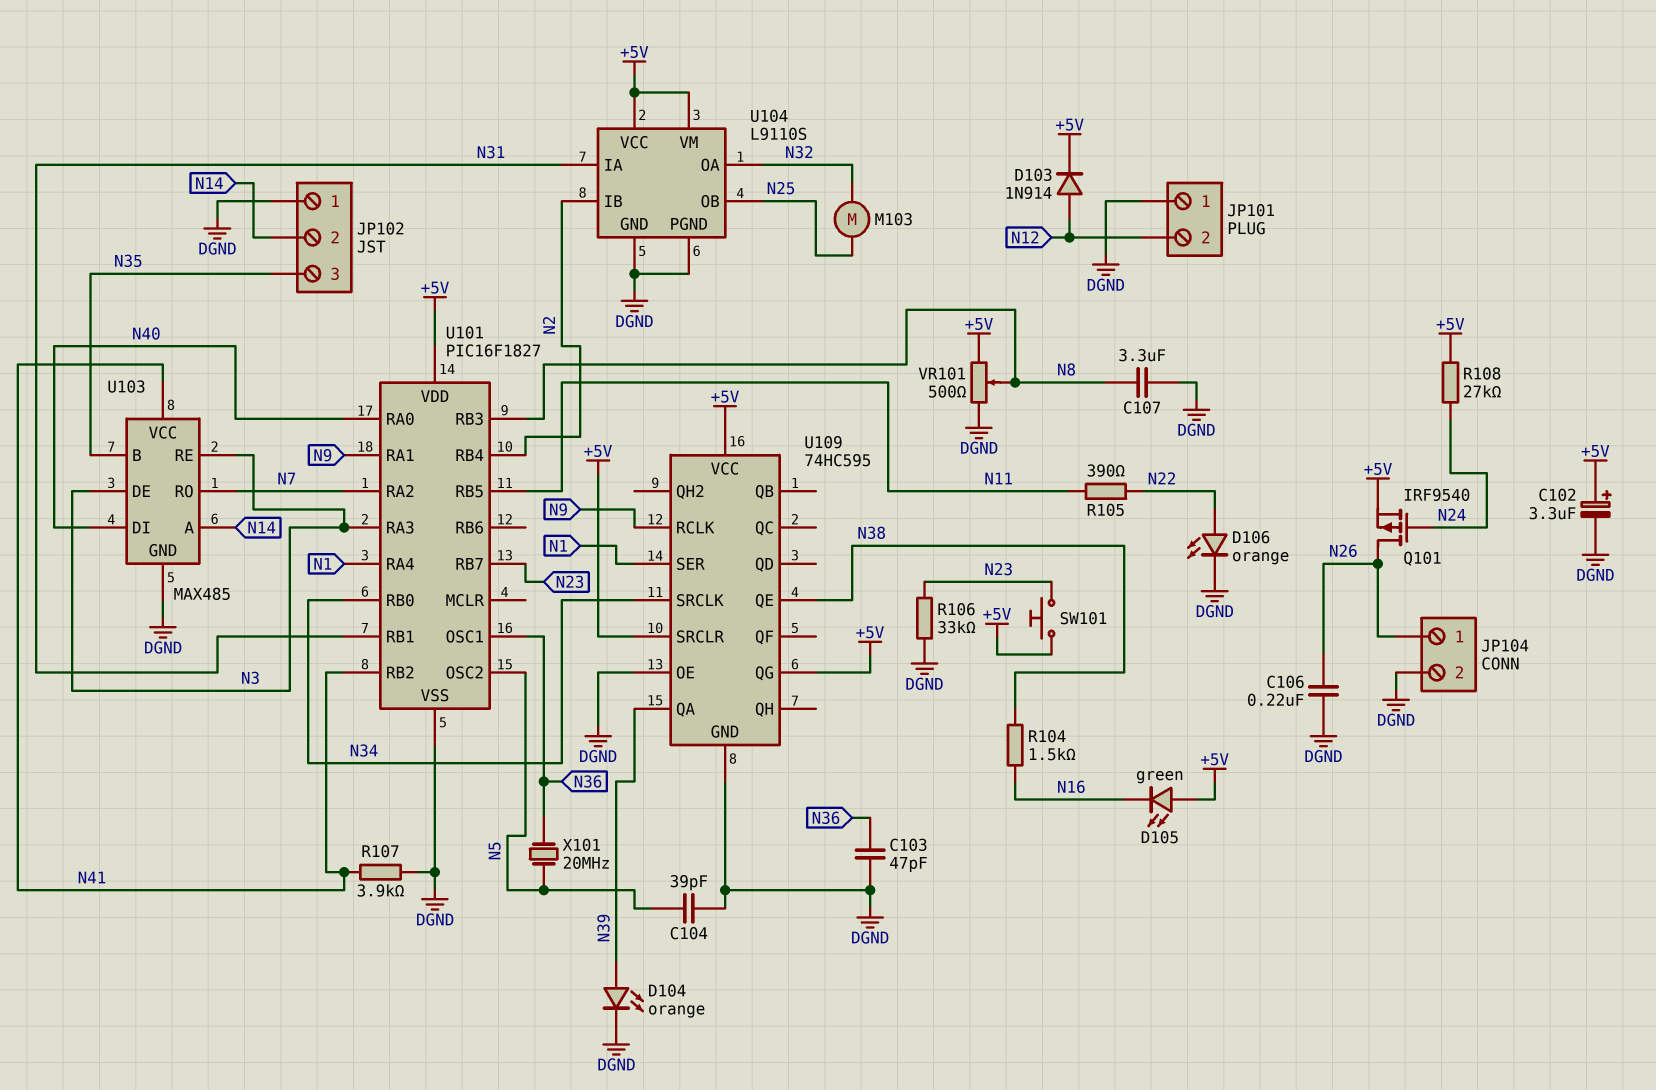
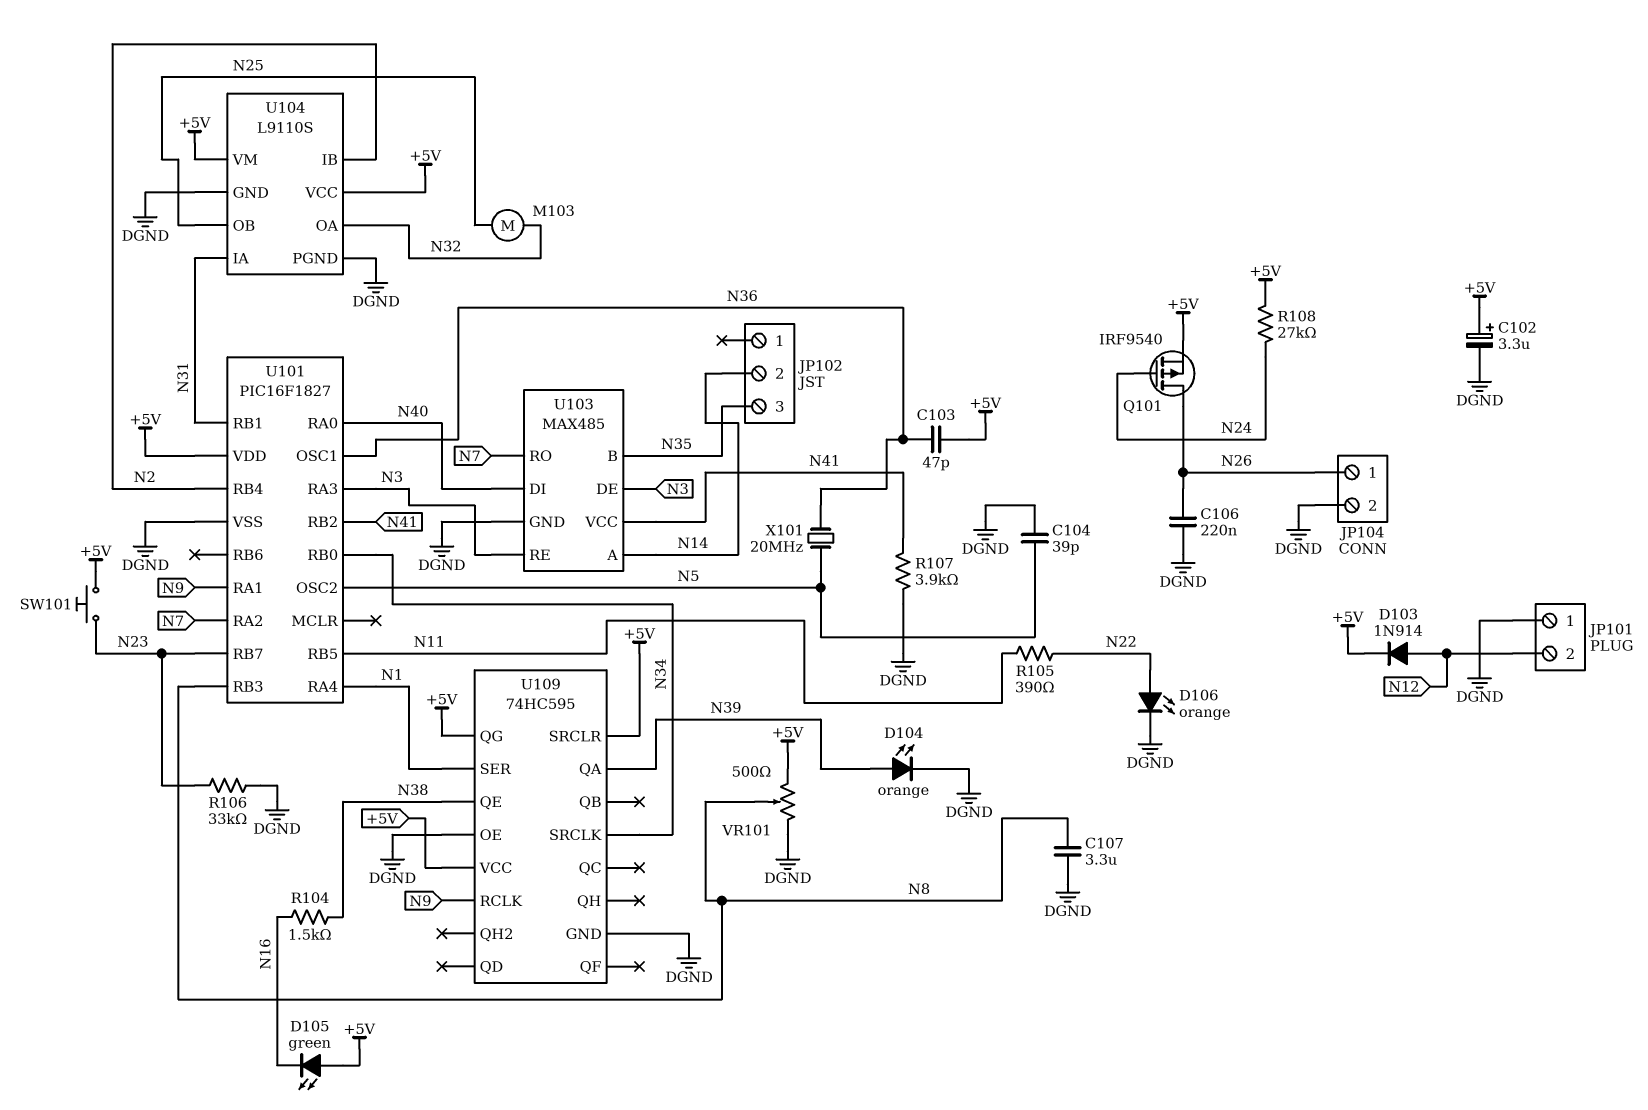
C103: 47pF (DGND, N36) -> 47pF (+5V, N36)
JP102 pin 1: DGND -> none

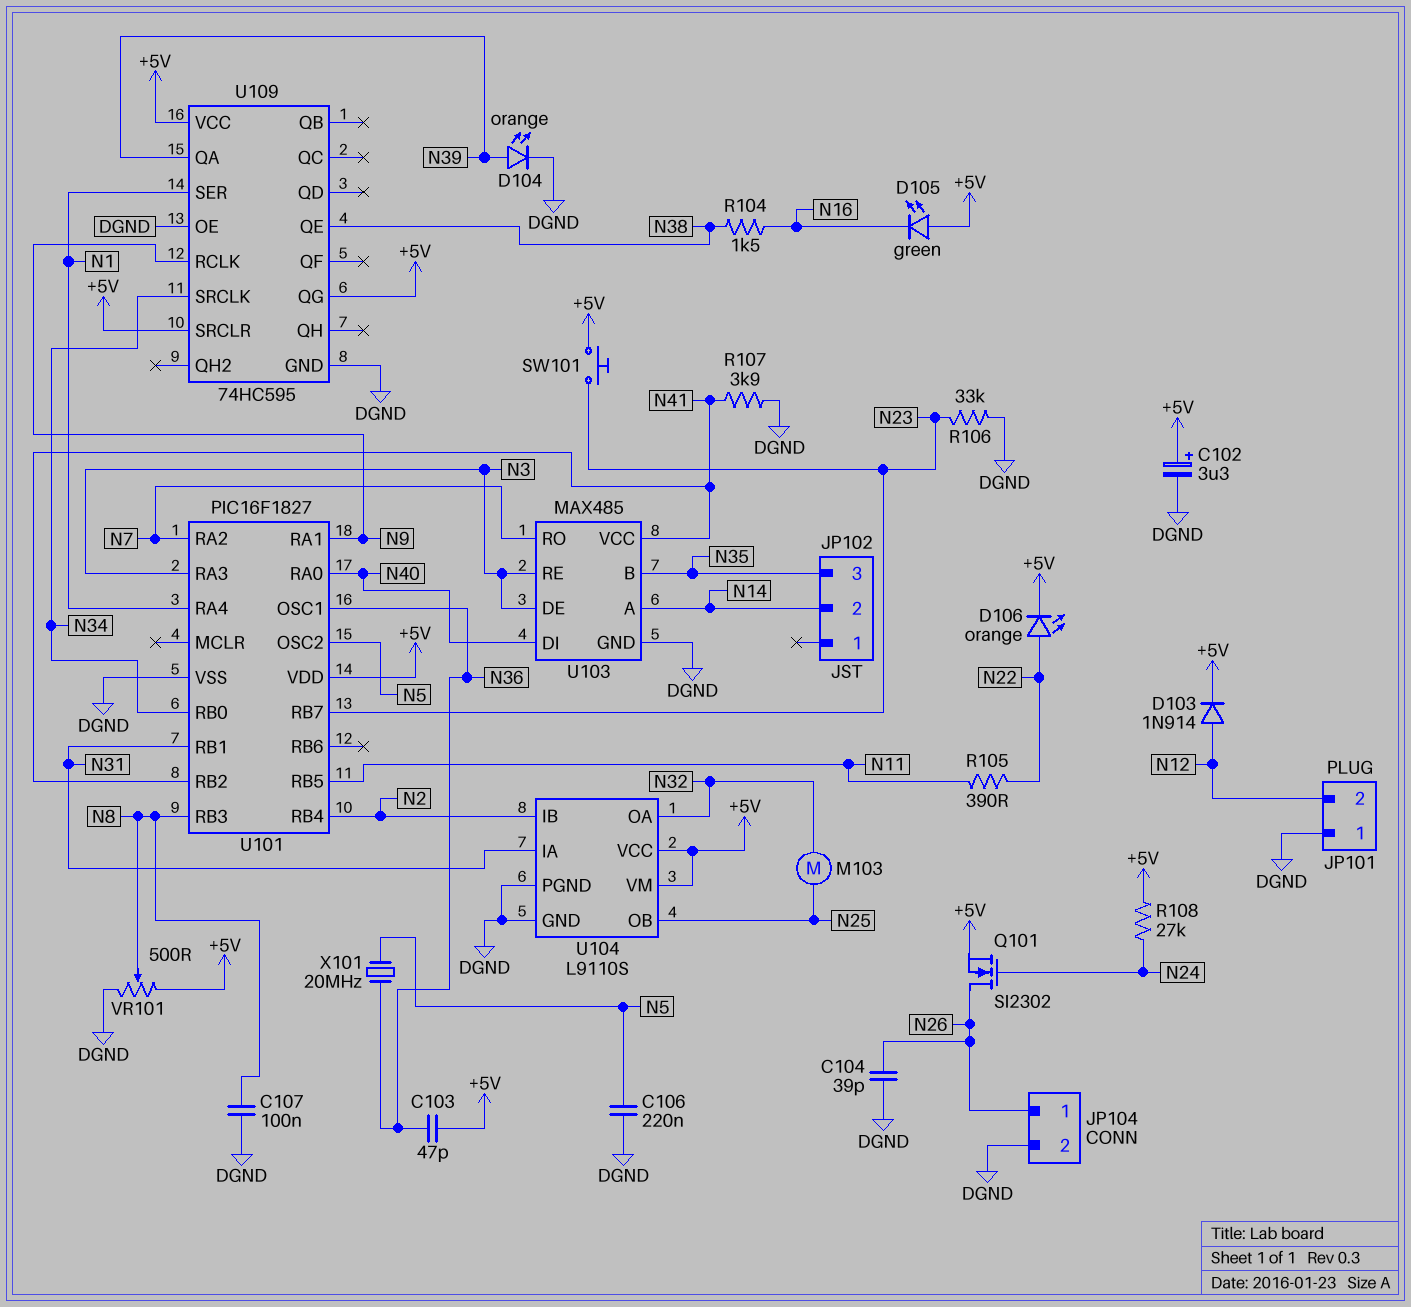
C104: 39pF (DGND, N5) -> 39pF (DGND, N26)
C106: 220nF (DGND, N26) -> 220nF (DGND, N5)
C107: 3.3uF (DGND, N8) -> 100nF (DGND, N8)
D106: LED orange (A N22, K DGND) -> LED orange (A N22, K +5V)
Q101: PMOS IRF9540 (G N24, D N26, S +5V) -> NMOS SI2302 (G N24, D N26, S +5V)

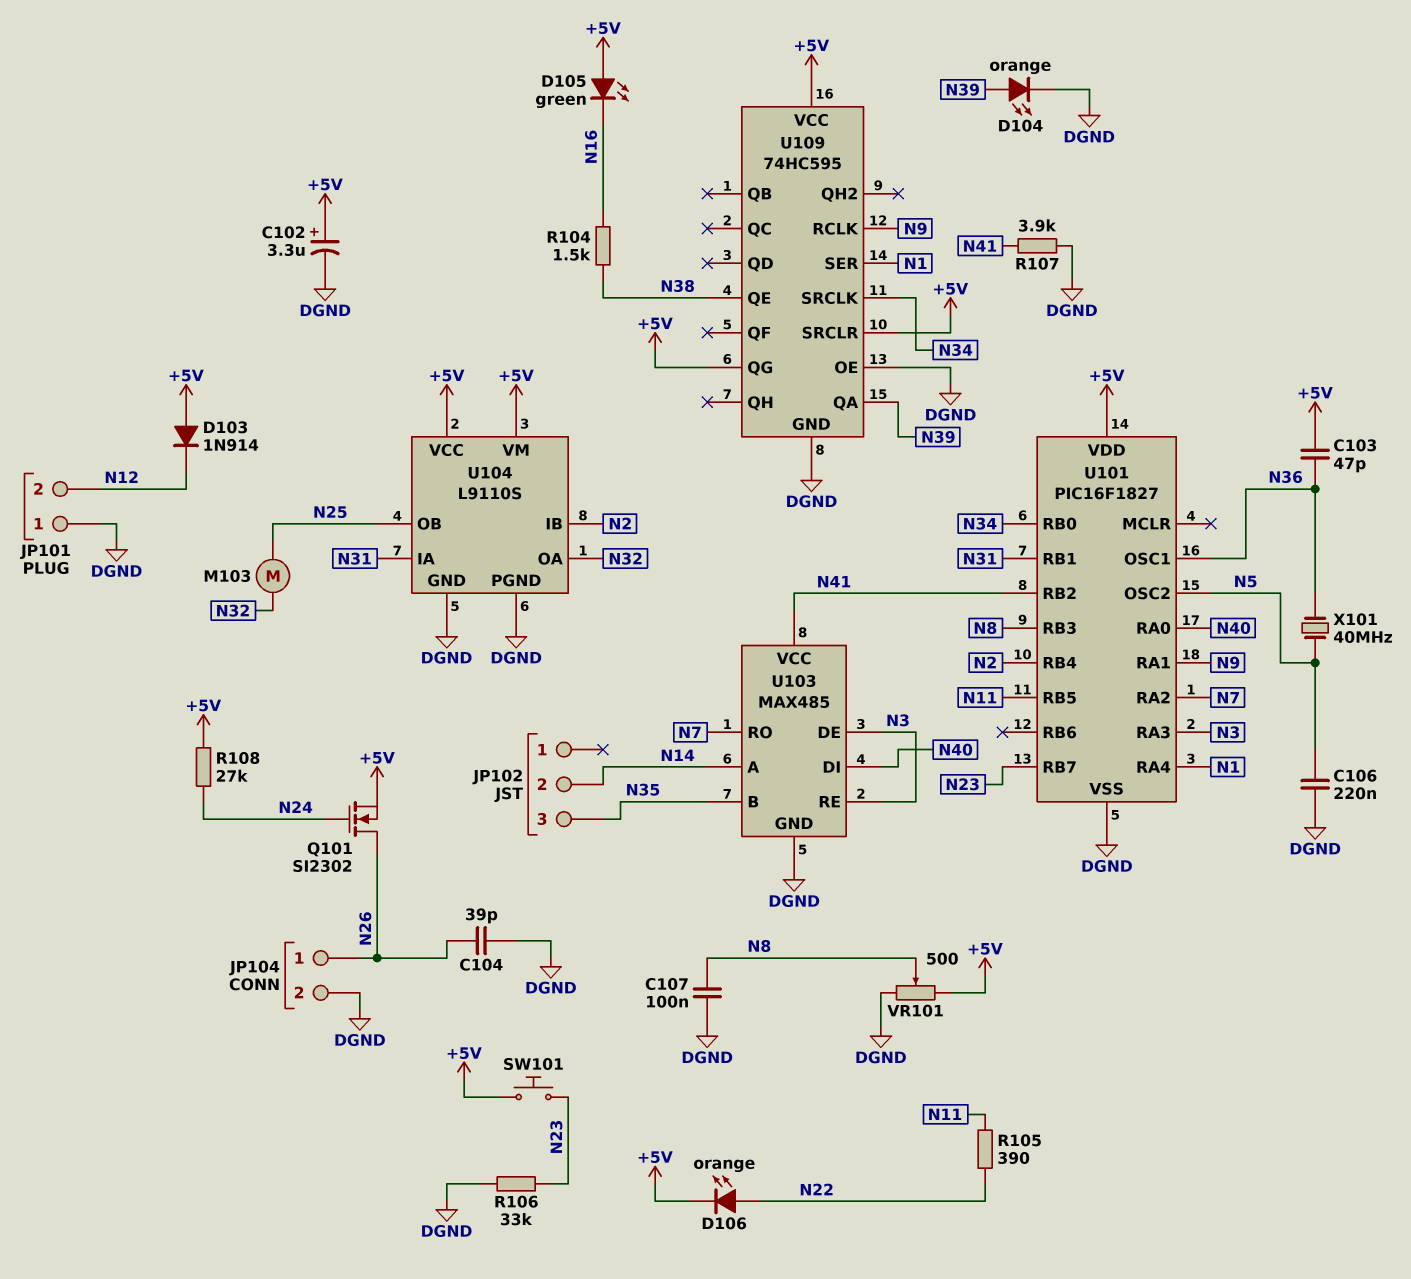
D103: diode 1N914 (A N12, K +5V) -> diode 1N914 (A +5V, K N12)
X101: 20MHz (N5, N36) -> 40MHz (N5, N36)

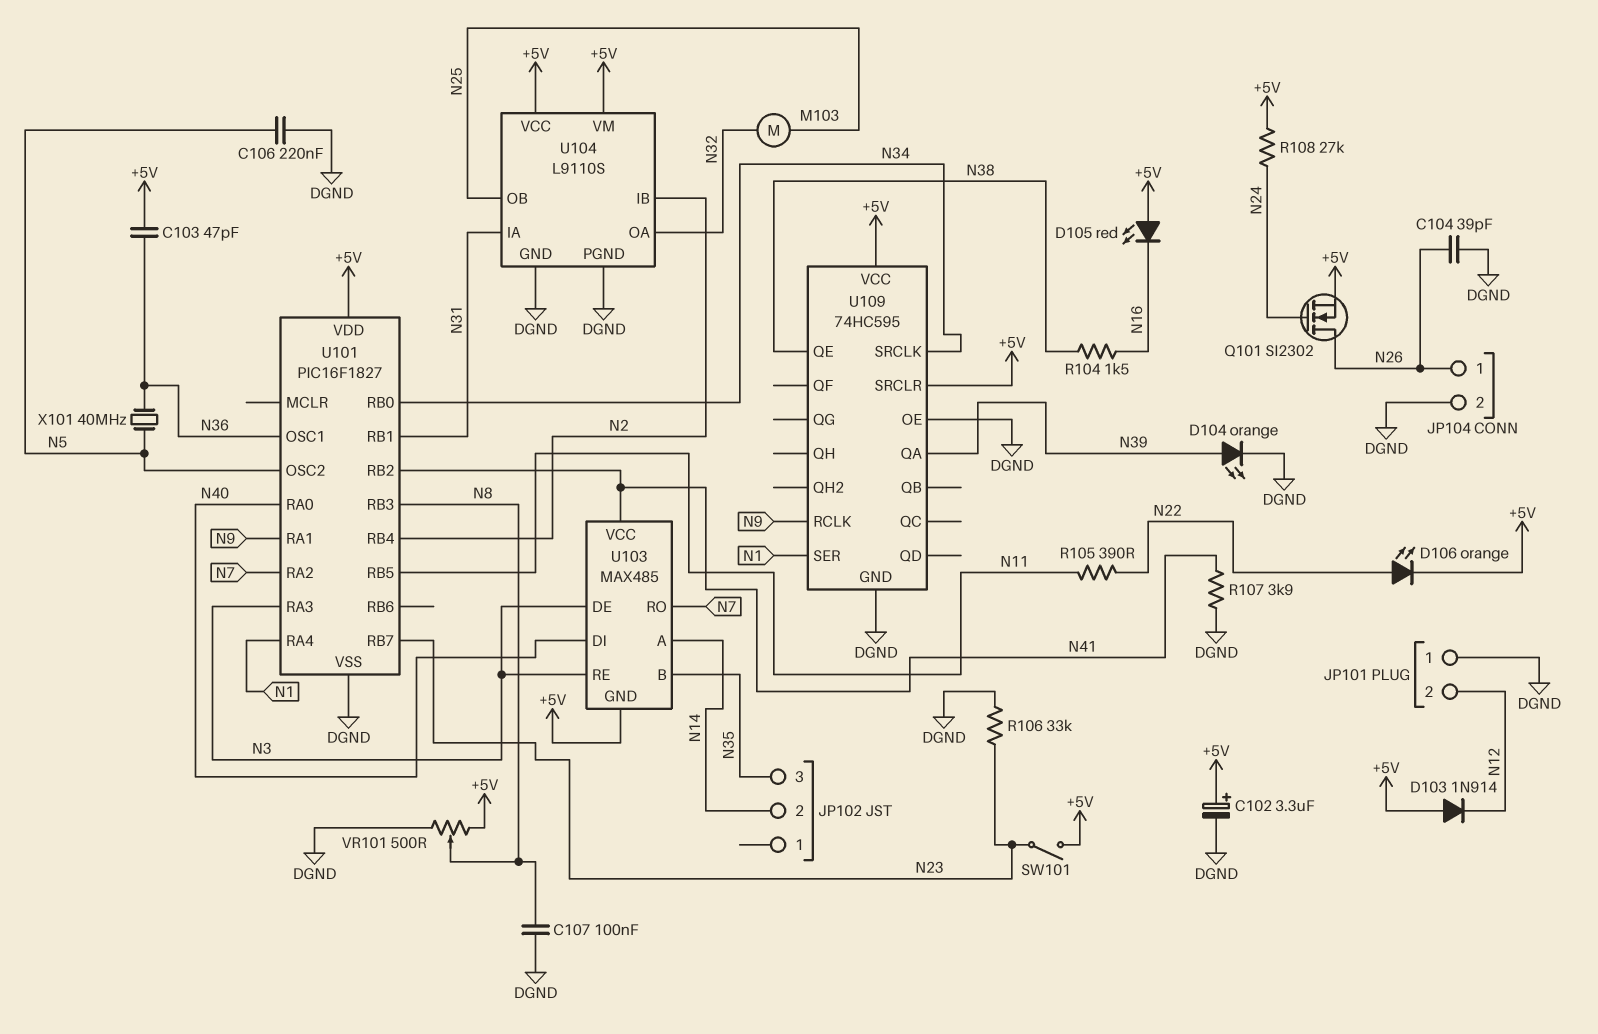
D105: LED green (A +5V, K N16) -> LED red (A +5V, K N16)
SW101: button (+5V, N23) -> switch (+5V, N23)
U103 pin GND: DGND -> +5V
U109 pin QG: +5V -> none

